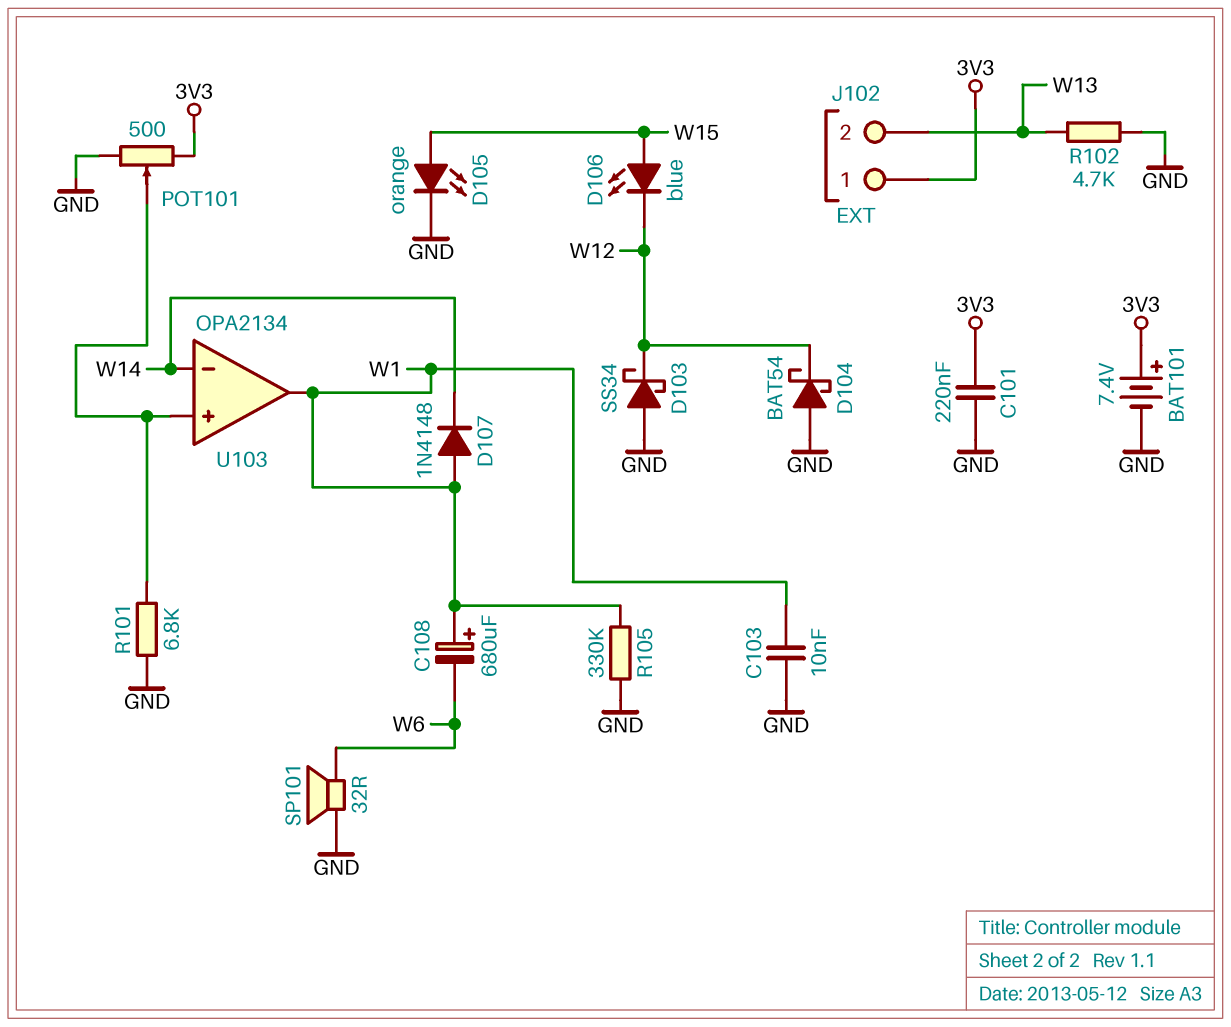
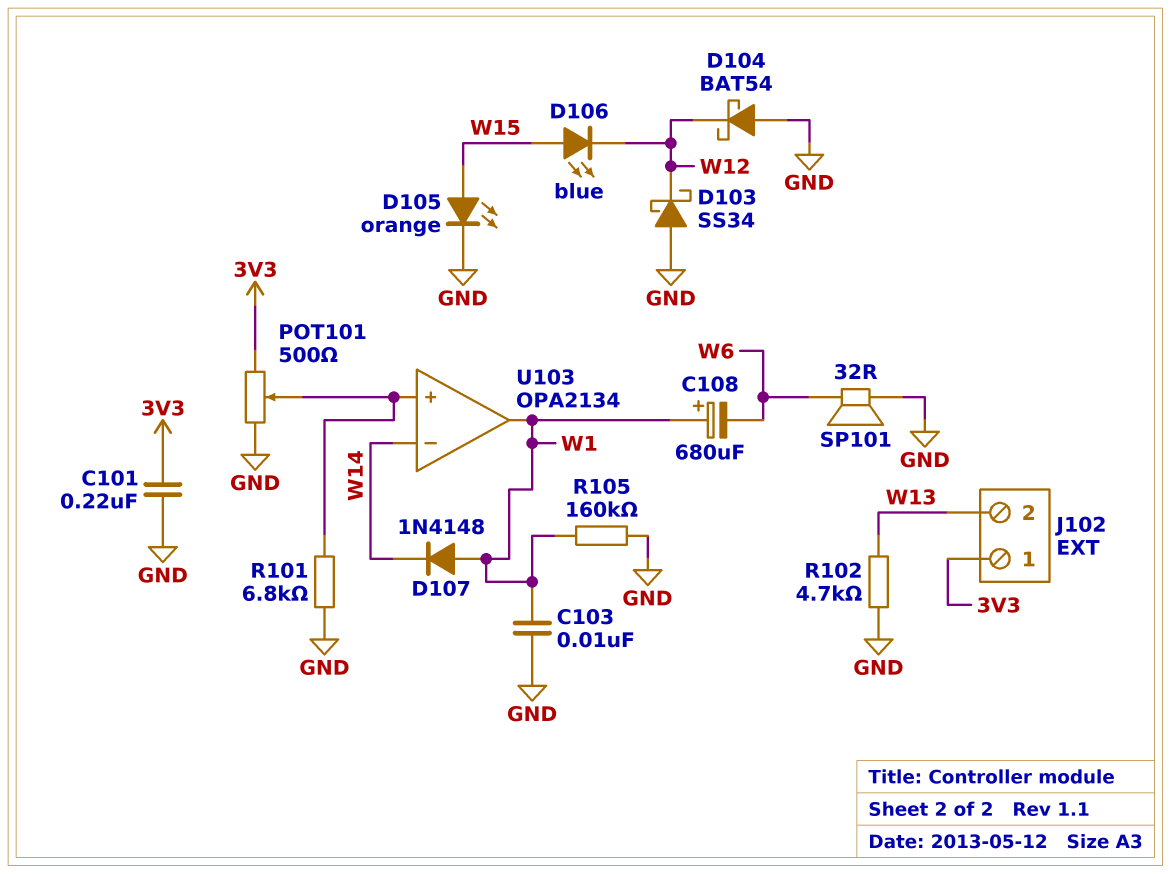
BAT101: 7.4V (plus 3V3, minus GND) -> none
R105: 330k (GND, W1) -> 160k (GND, W1)

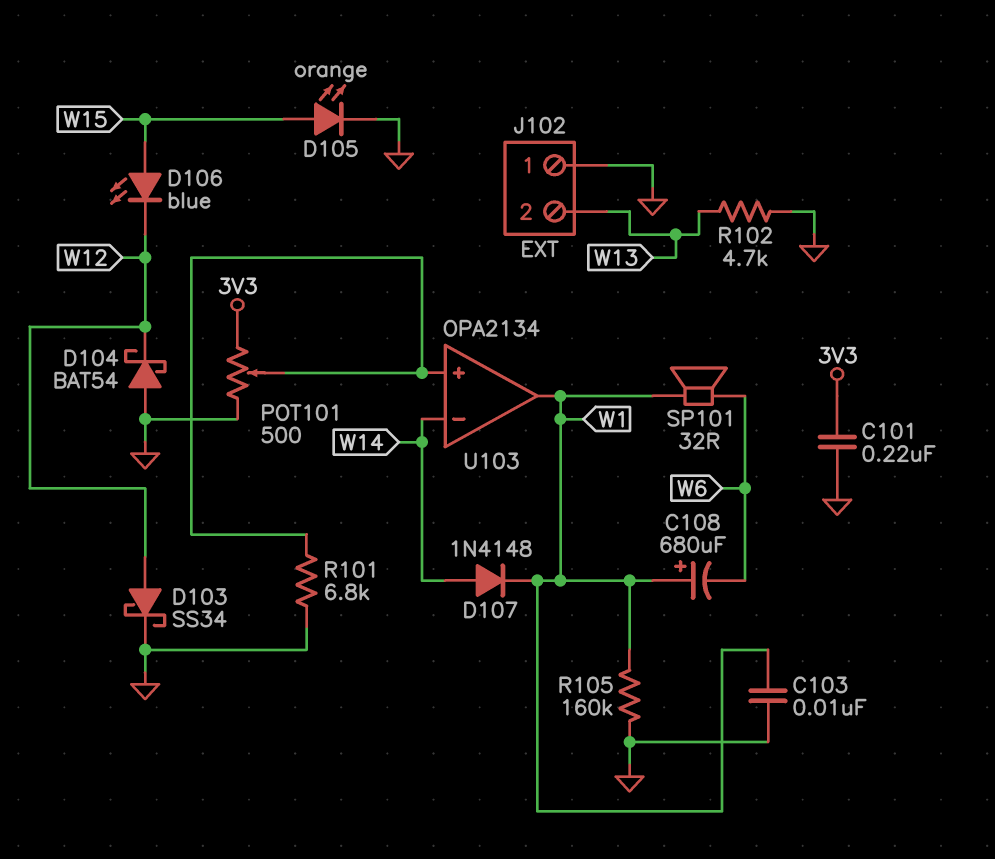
D103: schottky SS34 (A GND, K W12) -> schottky SS34 (A W12, K GND)
D107: diode 1N4148 (A W1, K W14) -> diode 1N4148 (A W14, K W1)
J102 pin 1: 3V3 -> GND
SP101: speaker 32R (GND, W6) -> speaker 32R (W1, W6)

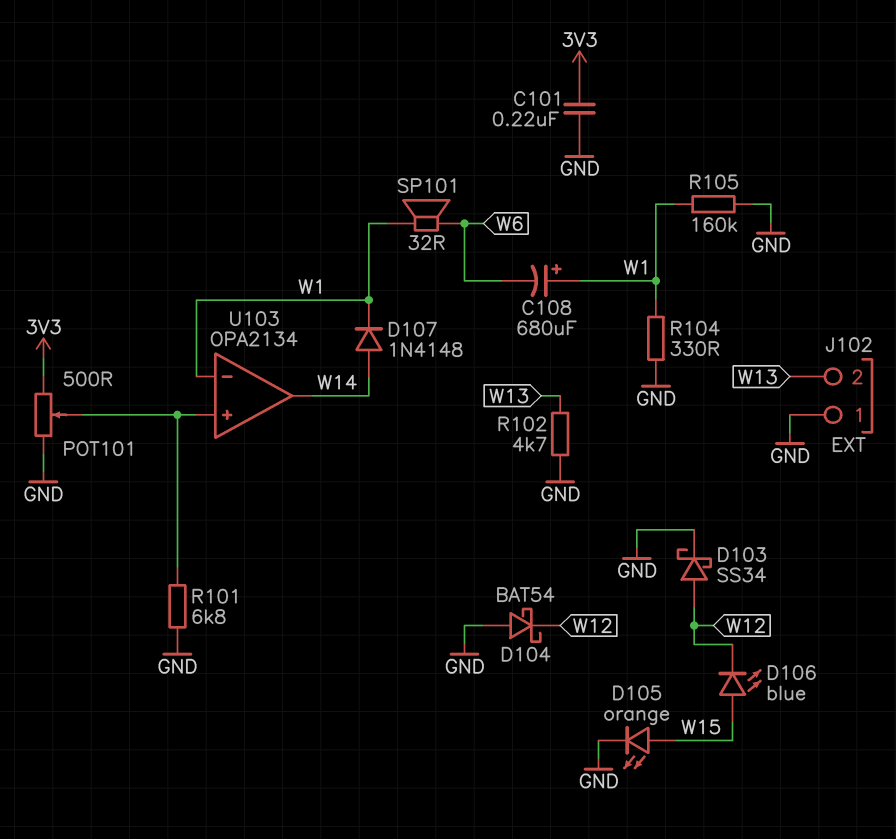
C103: 10nF (GND, W1) -> none
R104: none -> 330 (GND, W1)
U103 pin in-: W14 -> W1
U103 pin out: W1 -> W14

